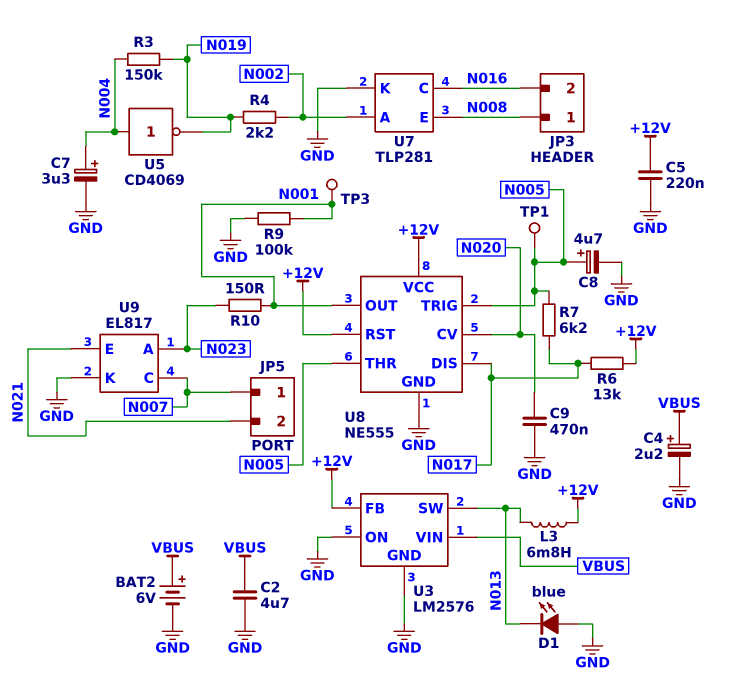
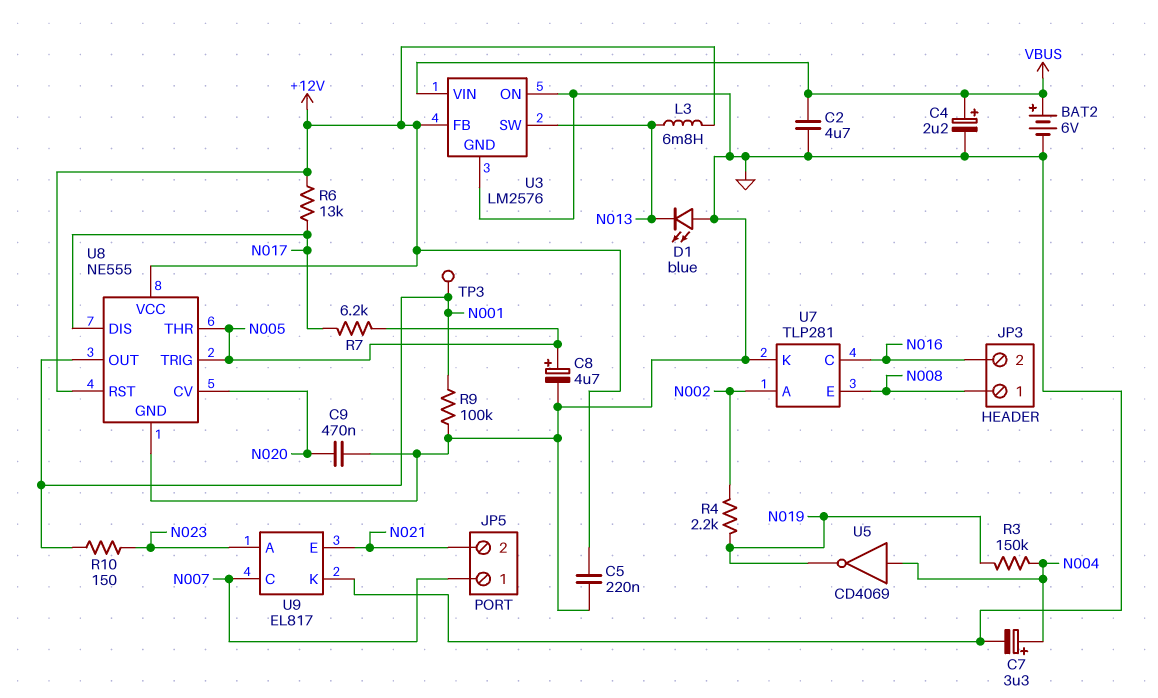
TP1: test point (N005) -> none

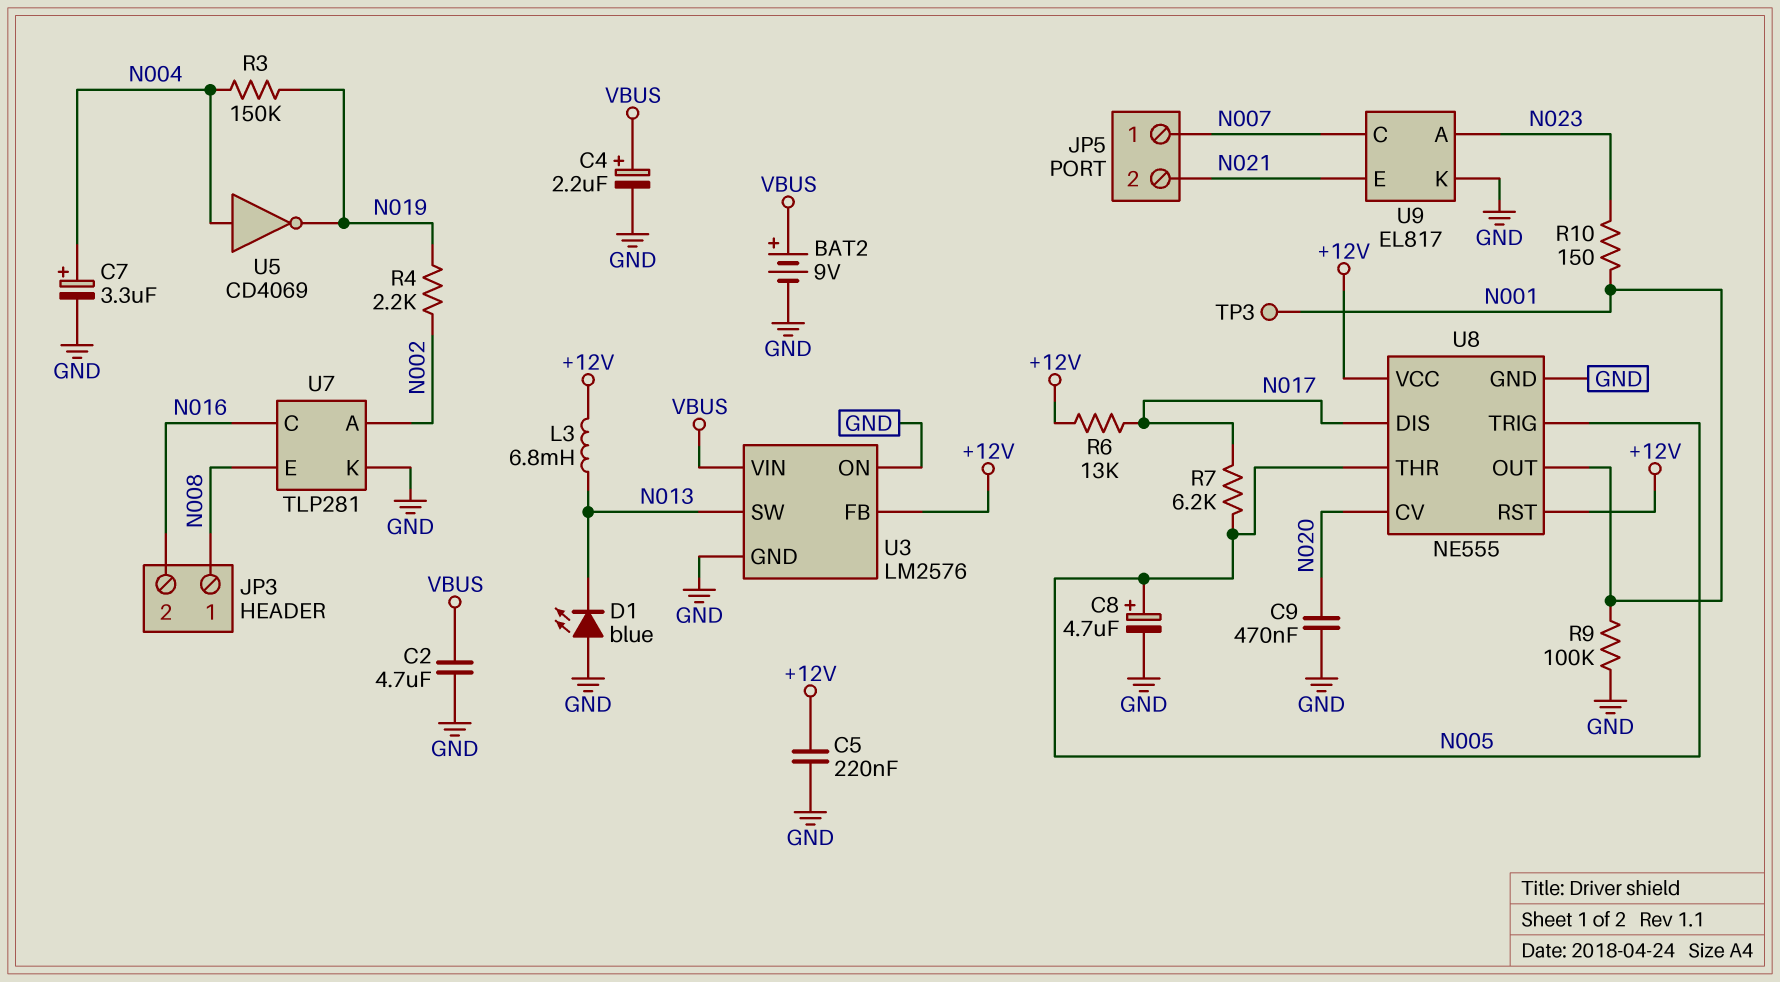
BAT2: 6V (plus VBUS, minus GND) -> 9V (plus VBUS, minus GND)

